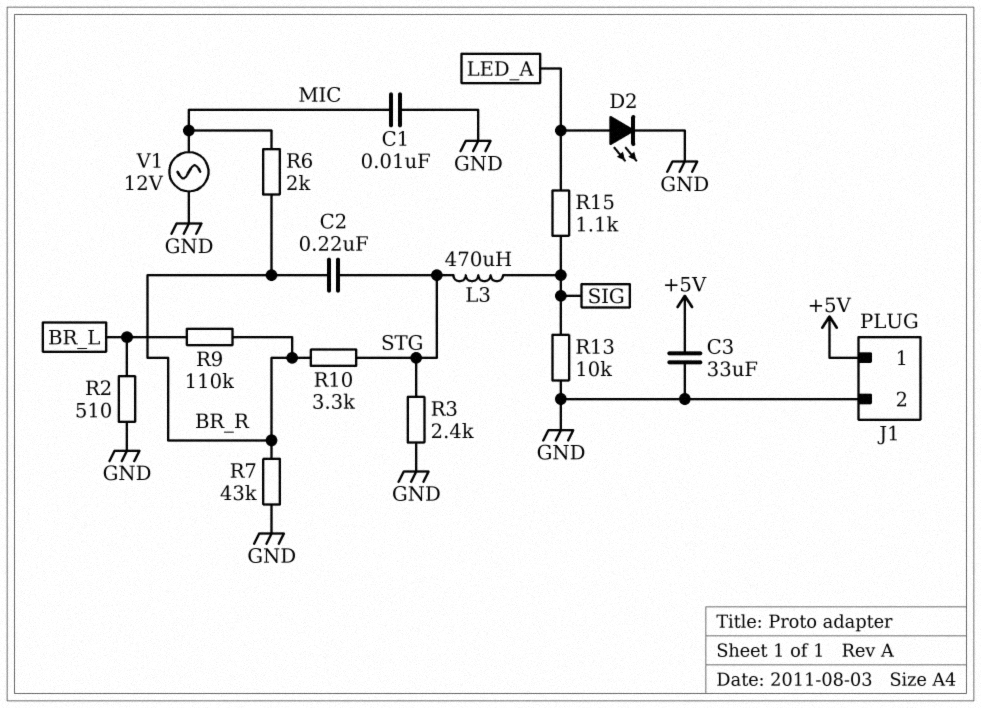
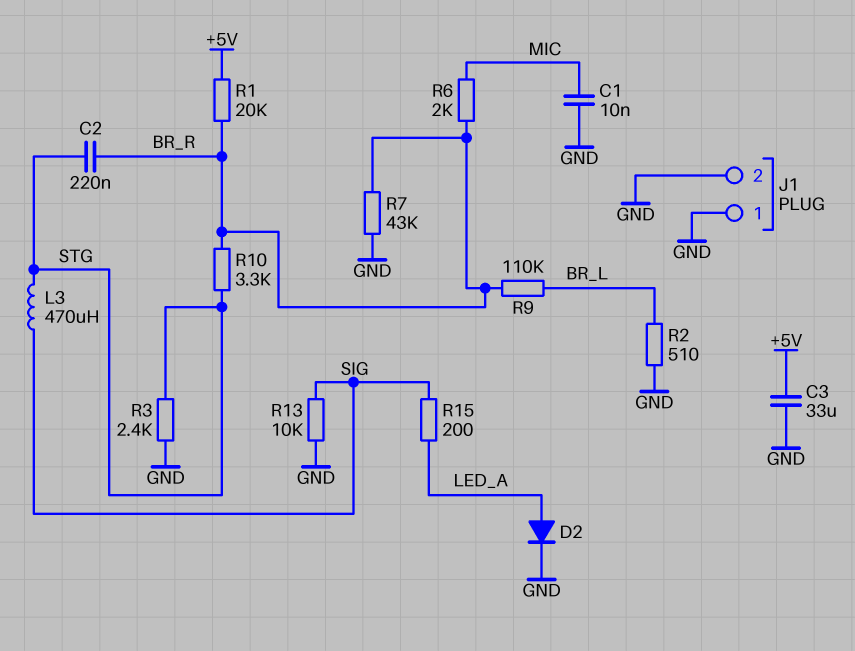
D2: LED (A LED_A, K GND) -> diode (A LED_A, K GND)
J1 pin 1: +5V -> GND
R1: none -> 20k (+5V, BR_R)
R15: 1.1k (LED_A, SIG) -> 200 (LED_A, SIG)
V1: AC 12V (GND, MIC) -> none

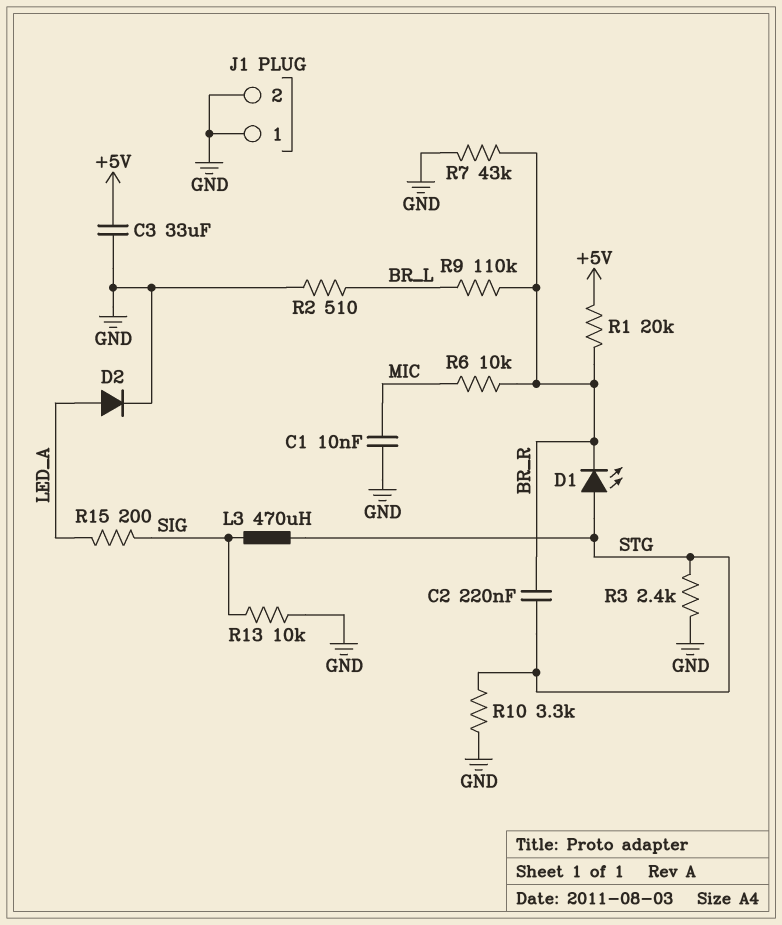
D1: none -> LED (A STG, K BR_R)
R6: 2k (BR_R, MIC) -> 10k (BR_R, MIC)
R10: 3.3k (BR_R, STG) -> 3.3k (GND, STG)

